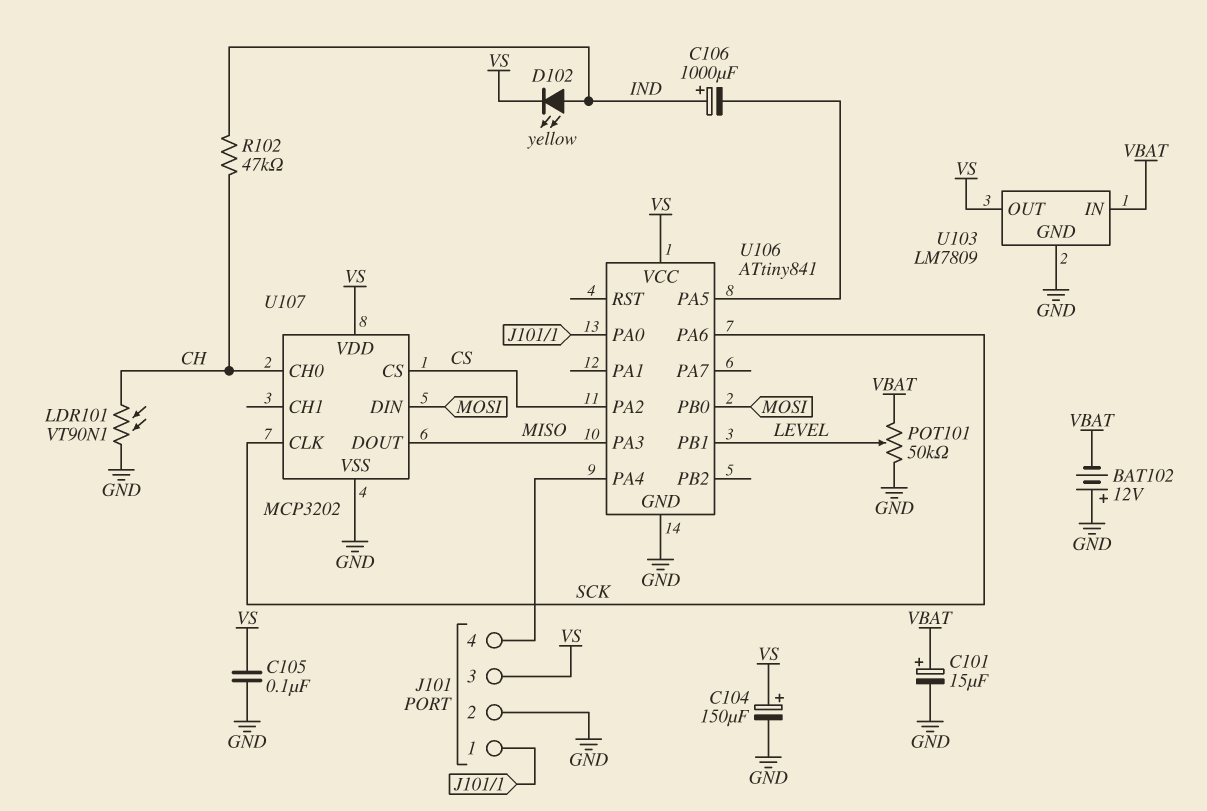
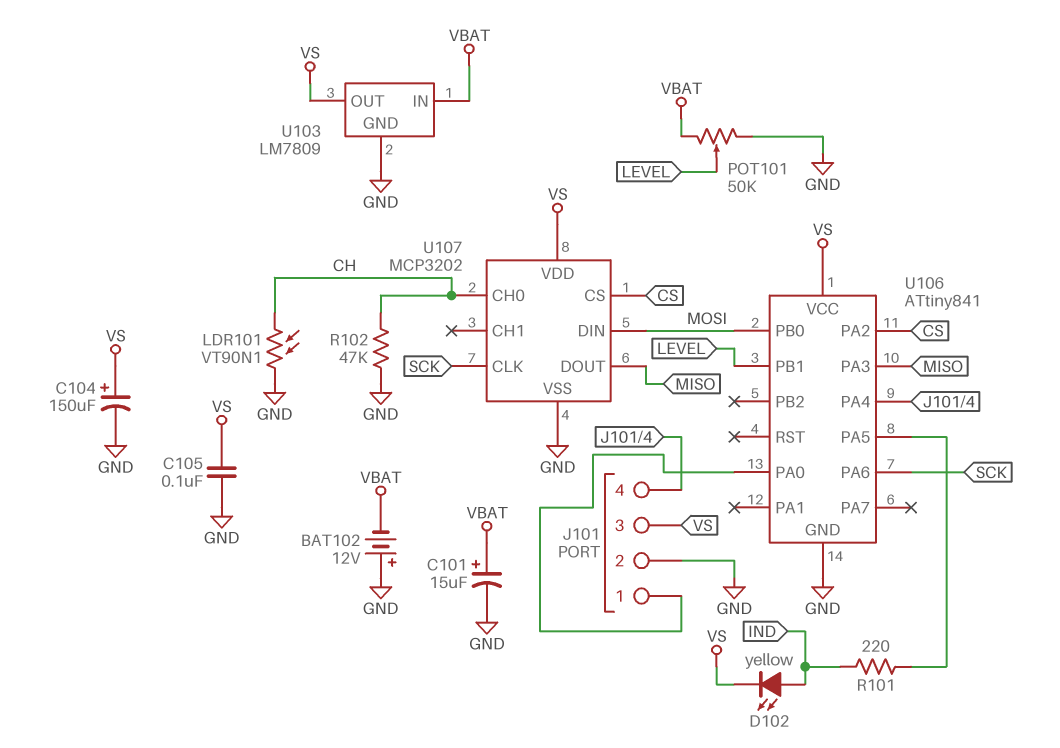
C106: 1000uF (plus IND, minus U106/PA5) -> none
R101: none -> 220 (IND, U106/PA5)
R102: 47k (CH, IND) -> 47k (CH, GND)

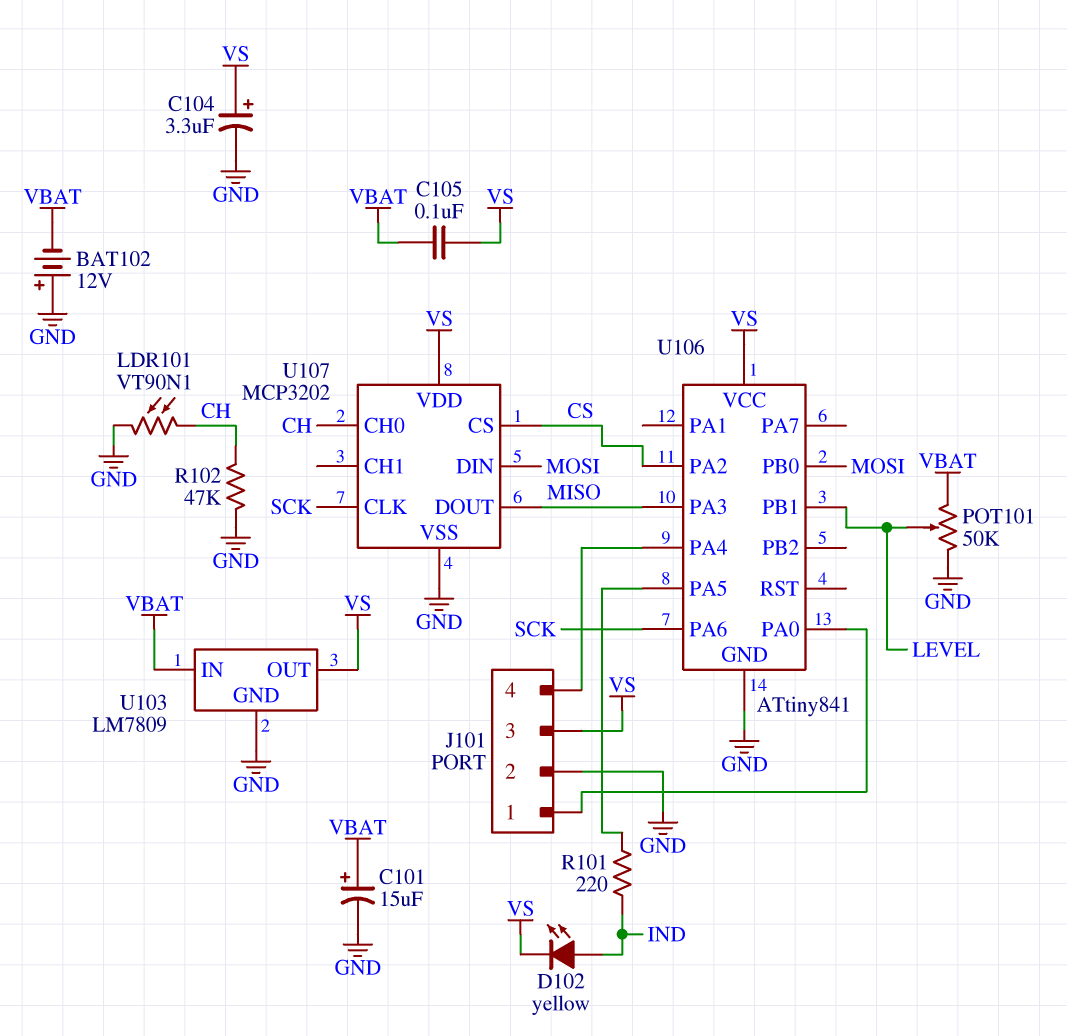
C104: 150uF (plus VS, minus GND) -> 3.3uF (plus VS, minus GND)
C105: 100nF (GND, VS) -> 100nF (VBAT, VS)

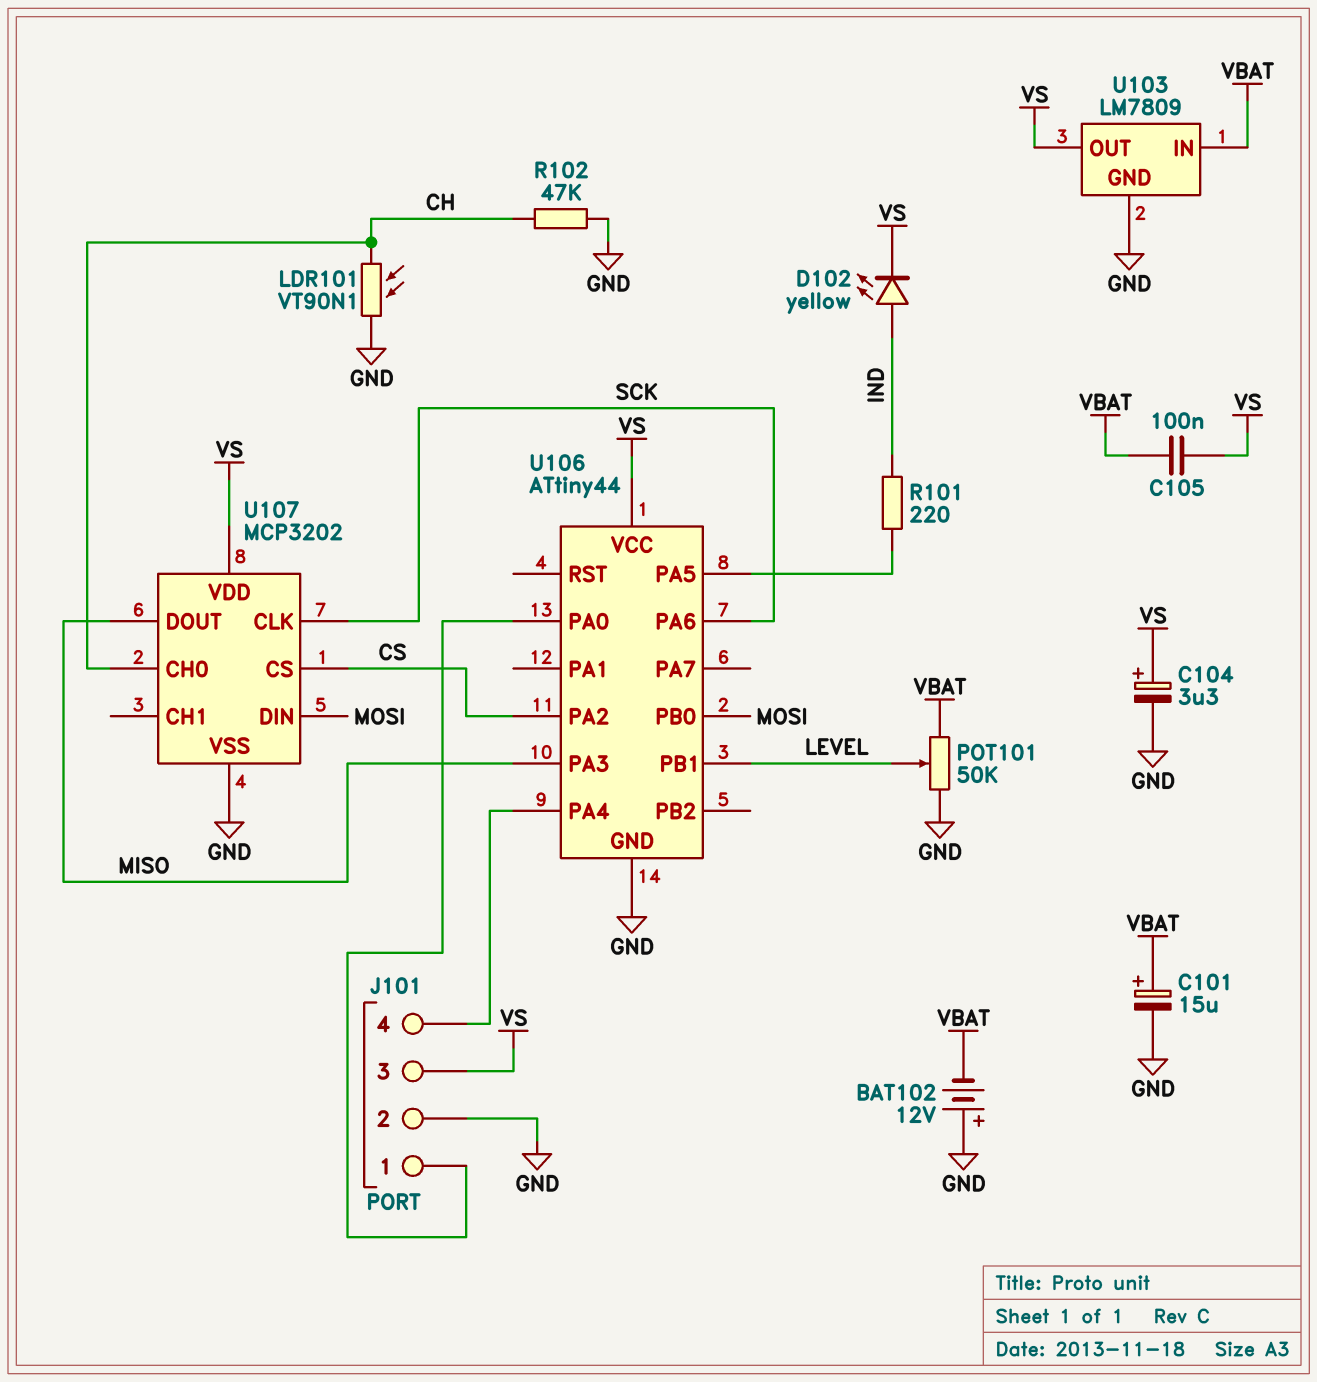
U106: ATtiny841 -> ATtiny44

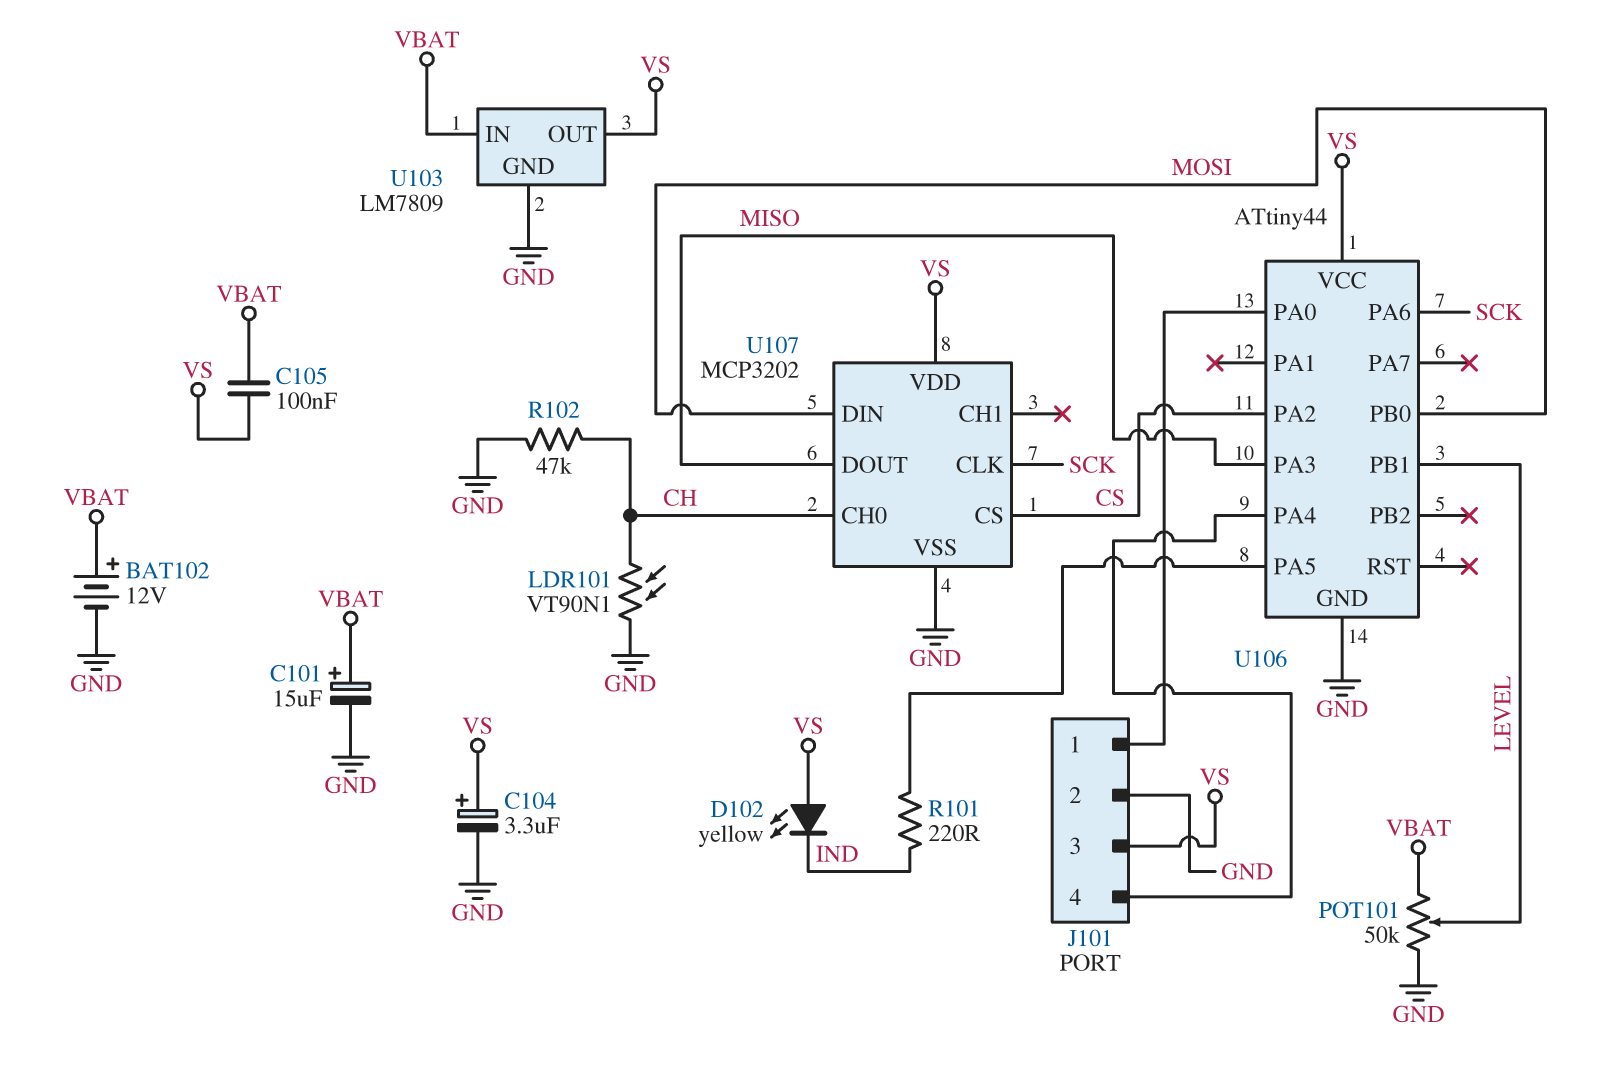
BAT102: 12V (plus GND, minus VBAT) -> 12V (plus VBAT, minus GND)
D102: LED yellow (A IND, K VS) -> LED yellow (A VS, K IND)

